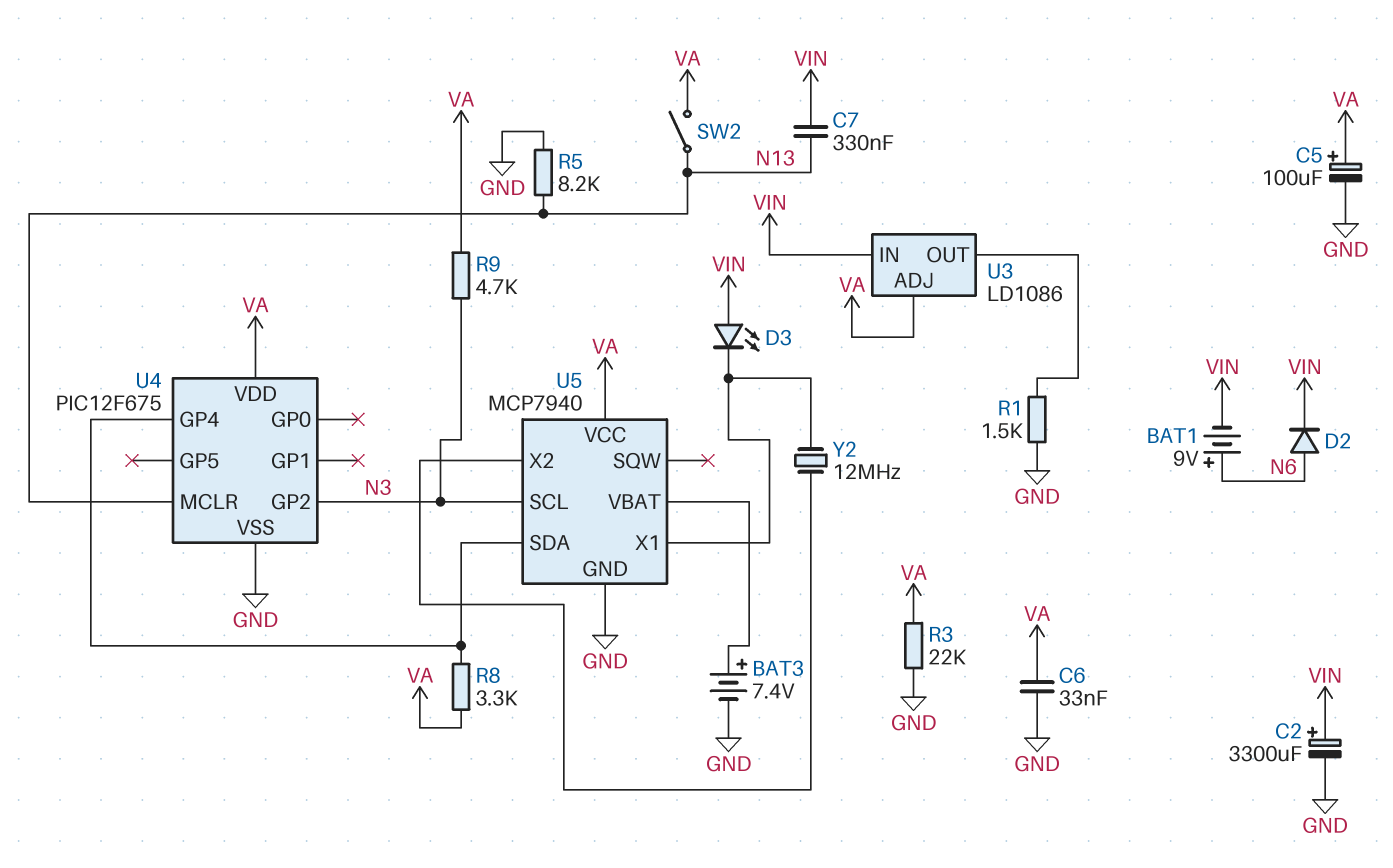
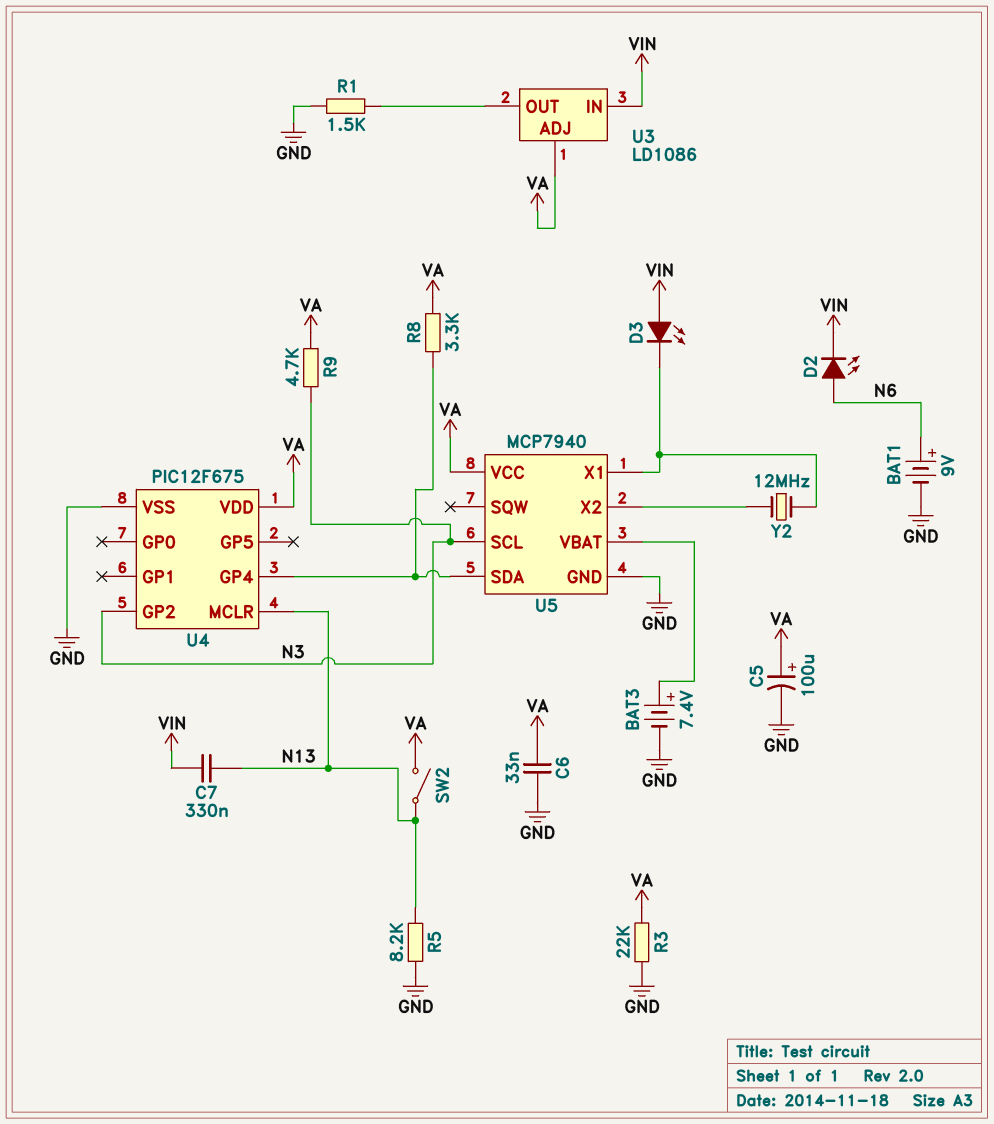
BAT1: 9V (plus N6, minus VIN) -> 9V (plus N6, minus GND)
C2: 3300uF (plus VIN, minus GND) -> none
D2: diode (A N6, K VIN) -> LED (A N6, K VIN)

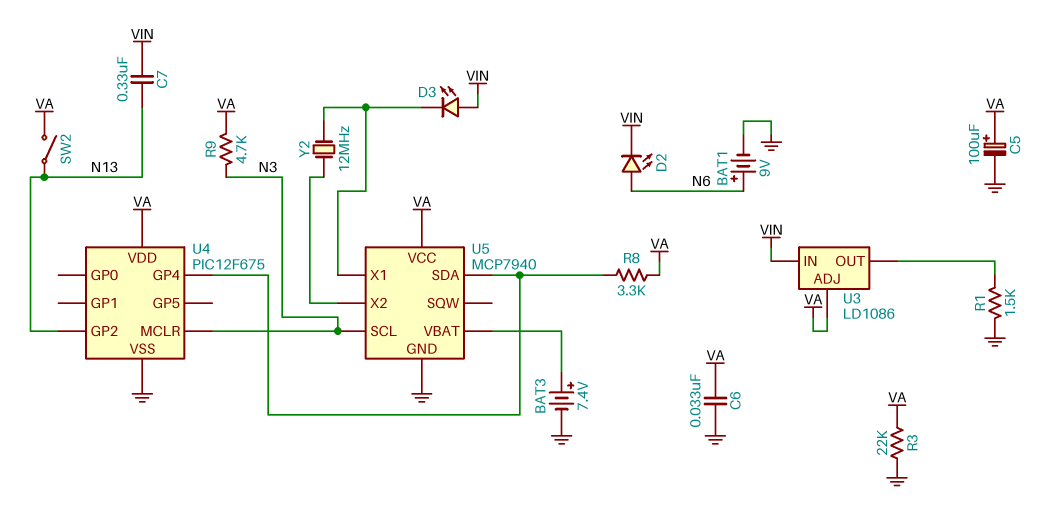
R5: 8.2k (GND, N13) -> none
U4 pin GP2: N3 -> N13
U4 pin MCLR: N13 -> N3

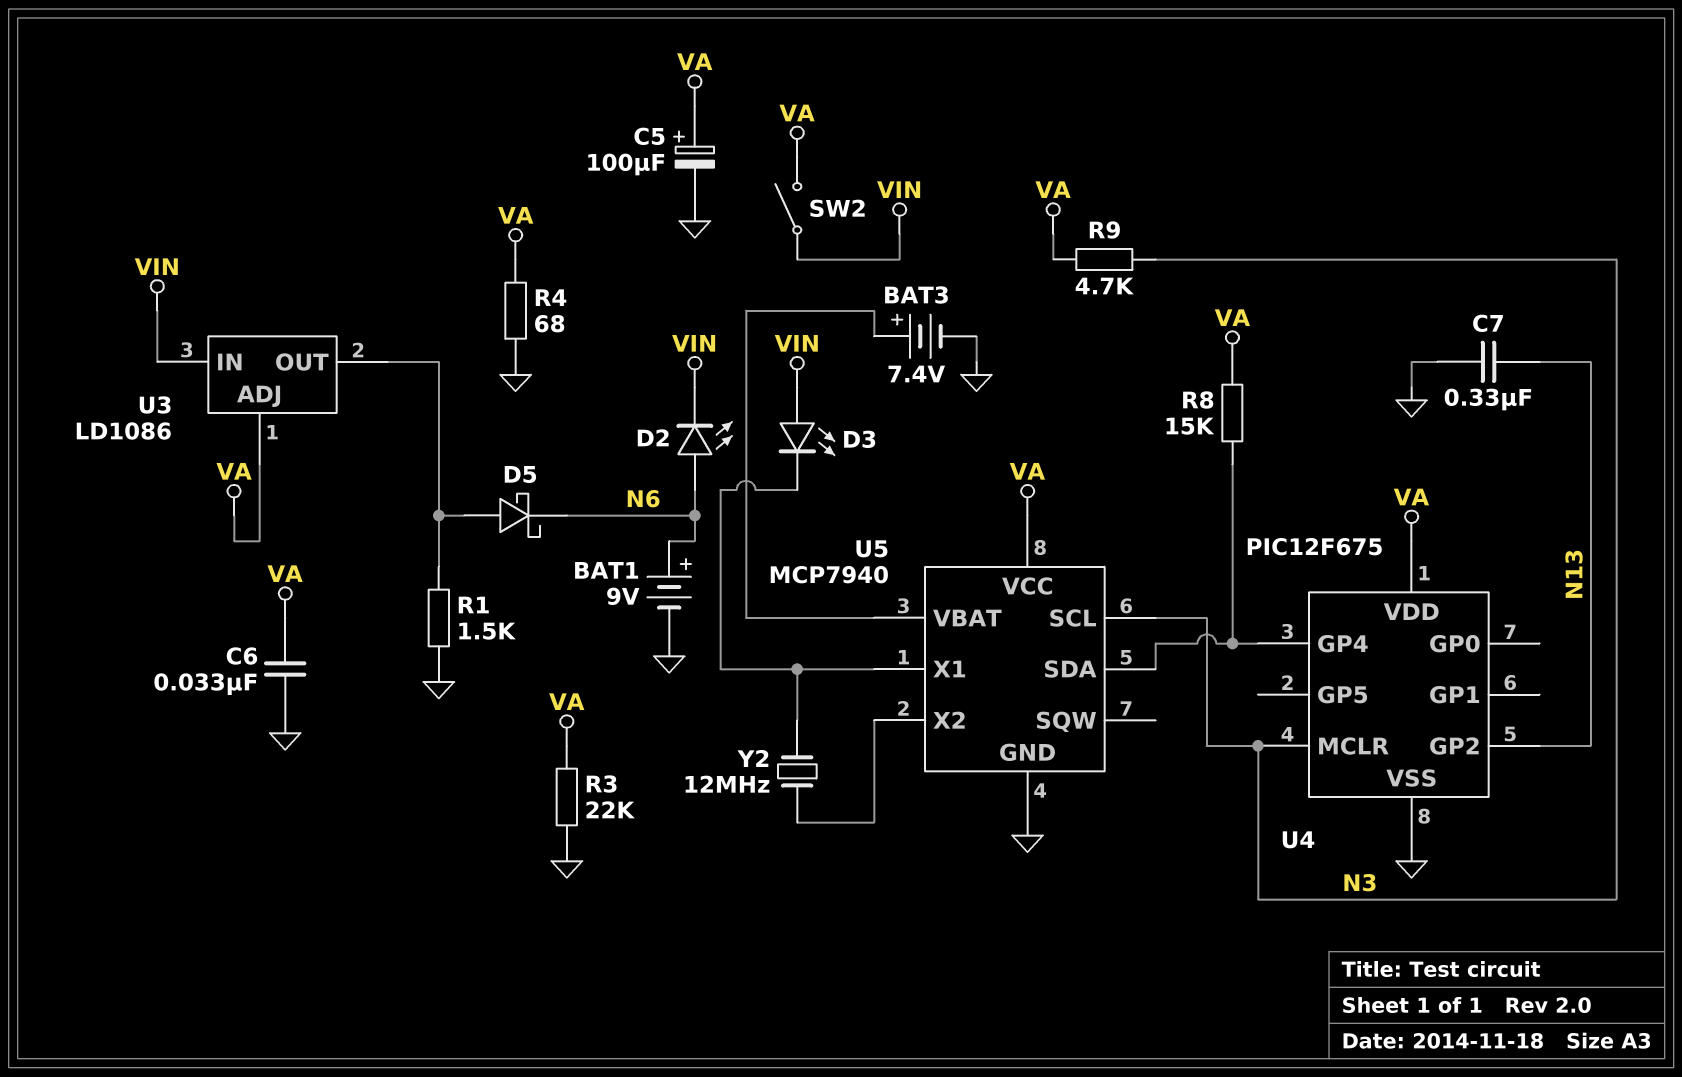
C7: 330nF (N13, VIN) -> 330nF (GND, N13)
D5: none -> schottky (A U3/OUT, K N6)
R4: none -> 68 (GND, VA)
R8: 3.3k (U4/GP4, VA) -> 15k (U4/GP4, VA)
SW2: switch (N13, VA) -> switch (VA, VIN)

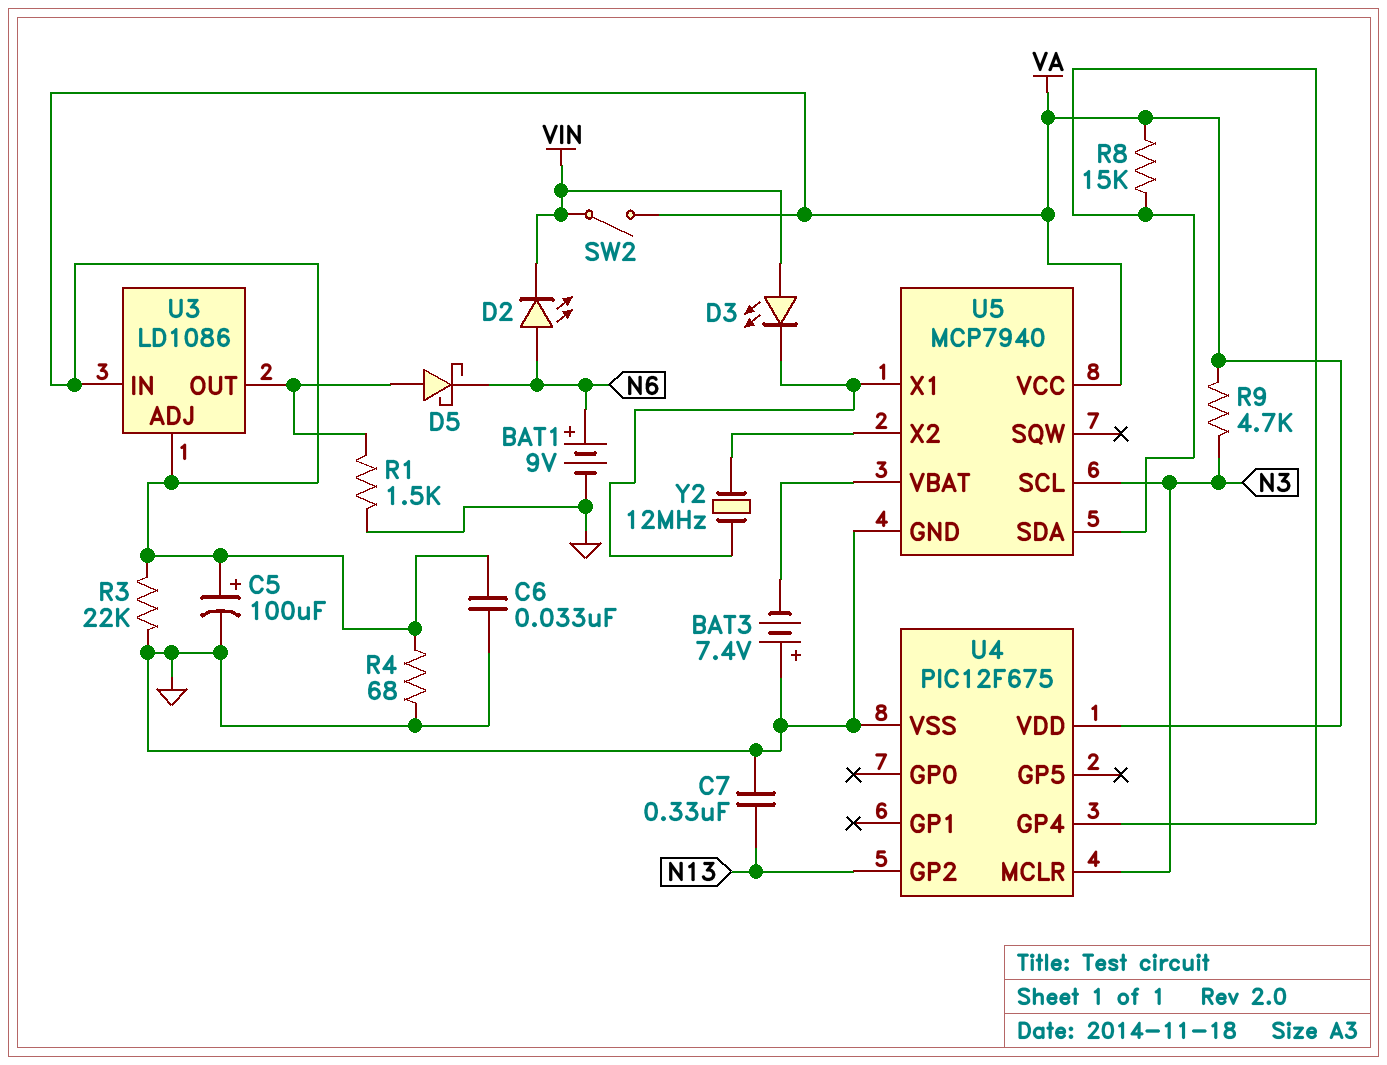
BAT3: 7.4V (plus U5/VBAT, minus GND) -> 7.4V (plus GND, minus U5/VBAT)
U3 pin IN: VIN -> VA

